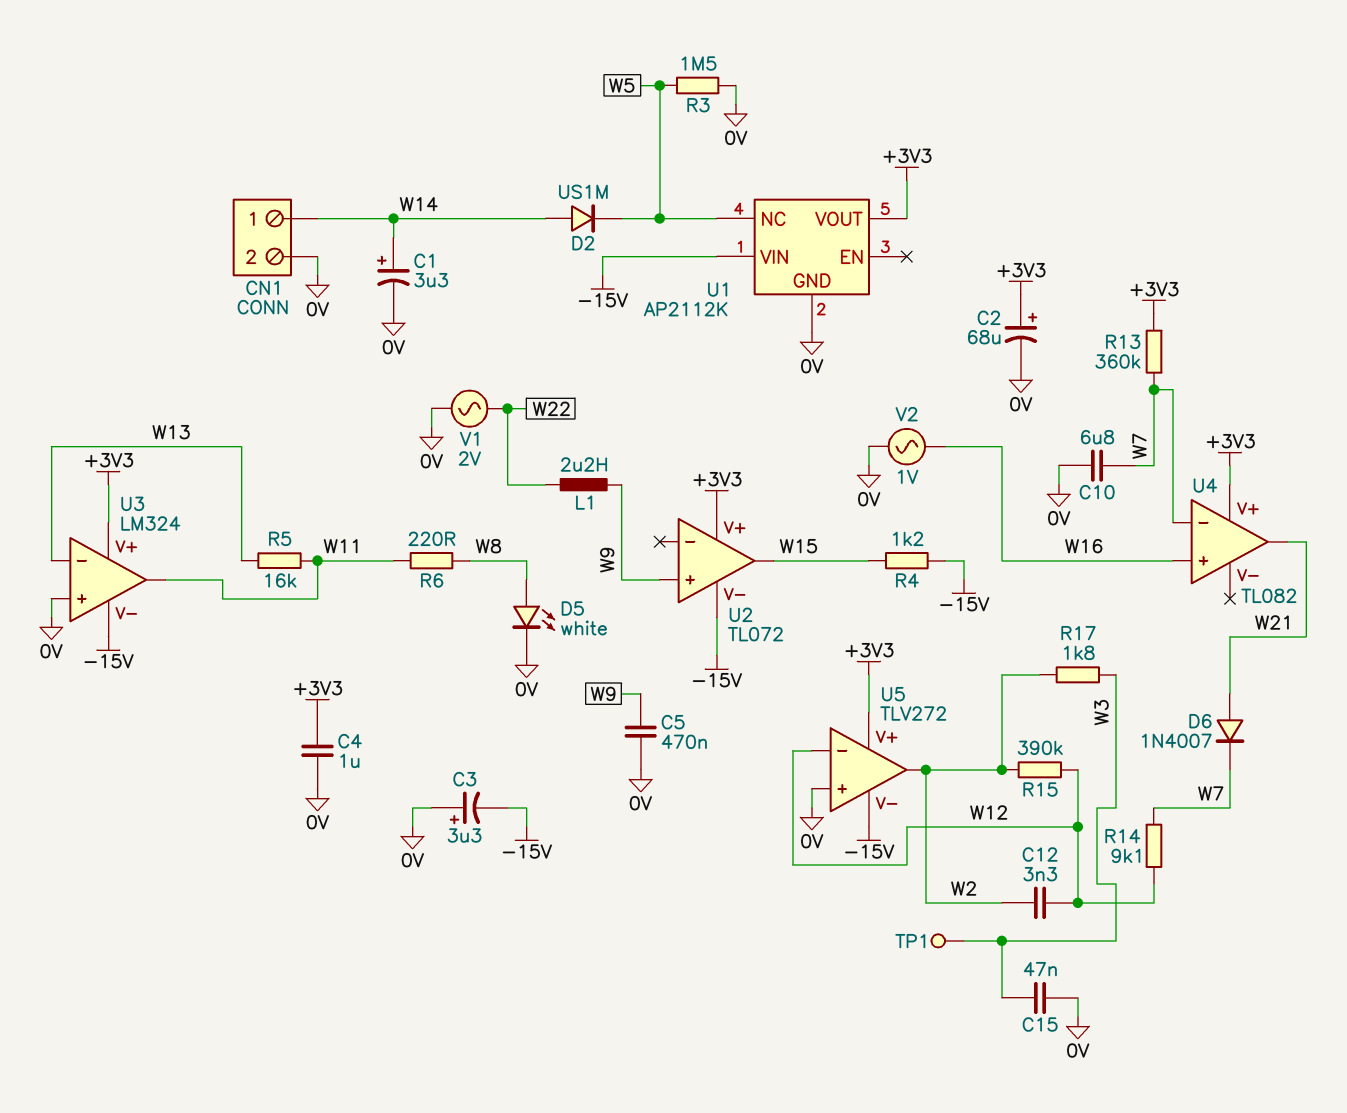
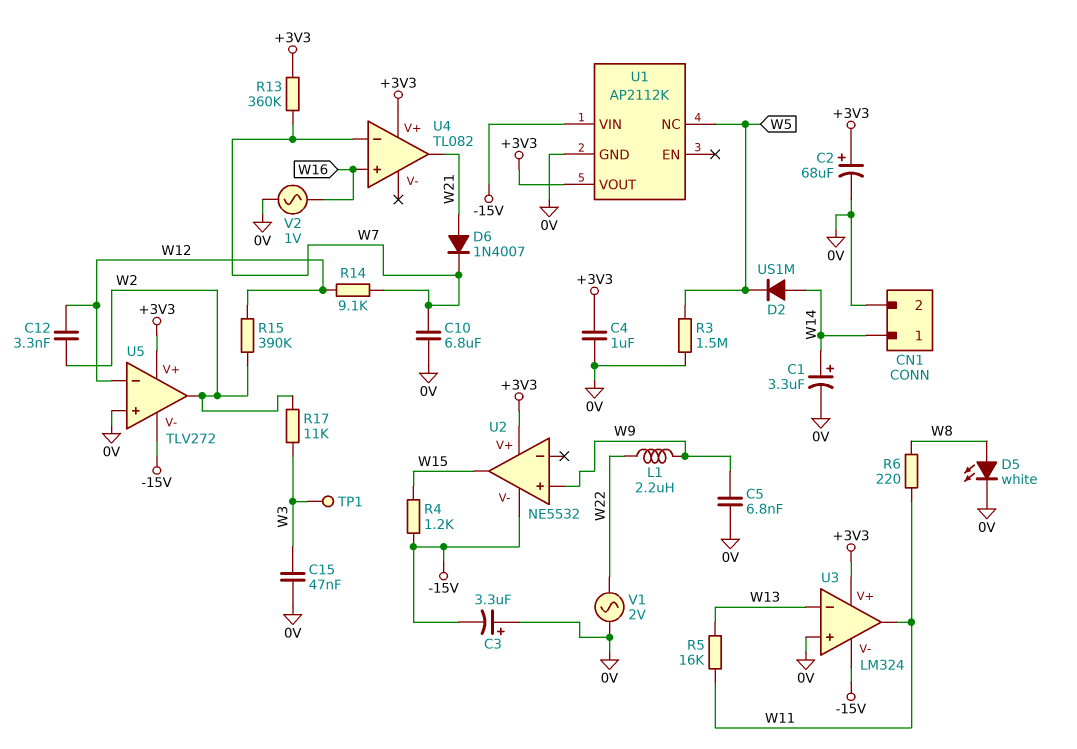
C5: 470nF (0V, W9) -> 6.8nF (0V, W9)
R17: 1.8k (W2, W3) -> 11k (W2, W3)
U2: TL072 -> NE5532

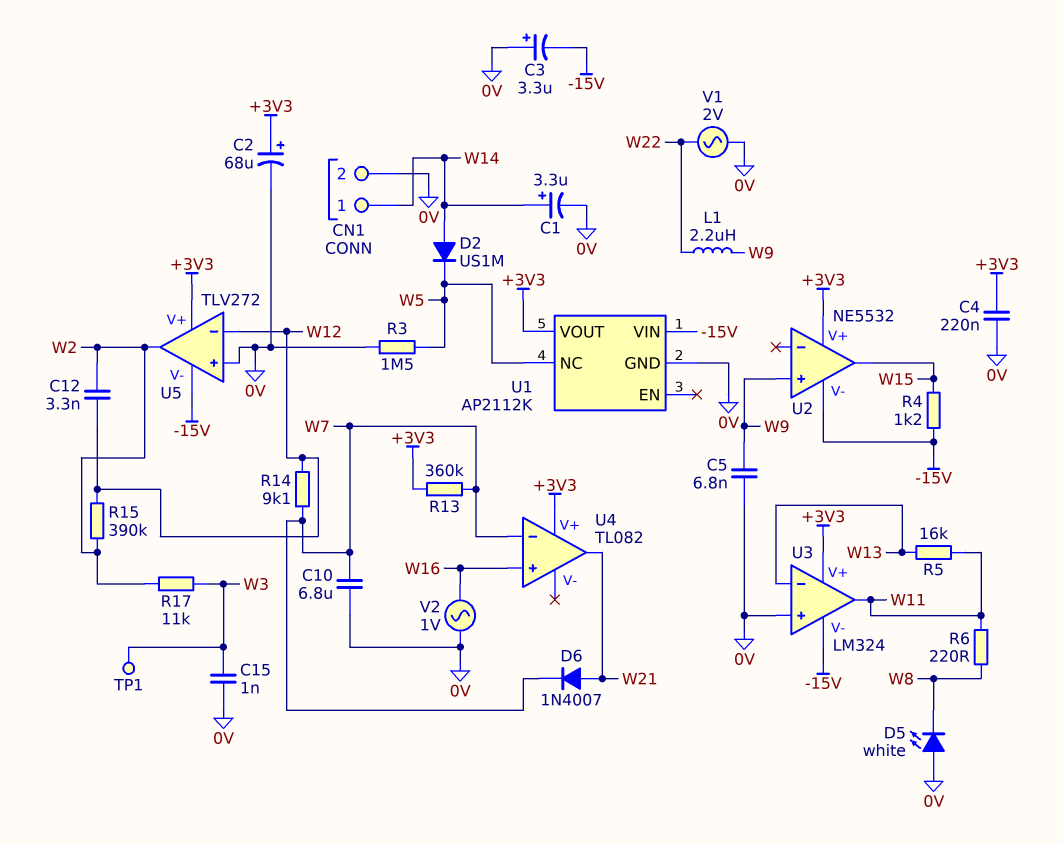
C4: 1uF (+3V3, 0V) -> 220nF (+3V3, 0V)
C15: 47nF (0V, W3) -> 1nF (0V, W3)
D5: LED white (A W8, K 0V) -> LED white (A 0V, K W8)

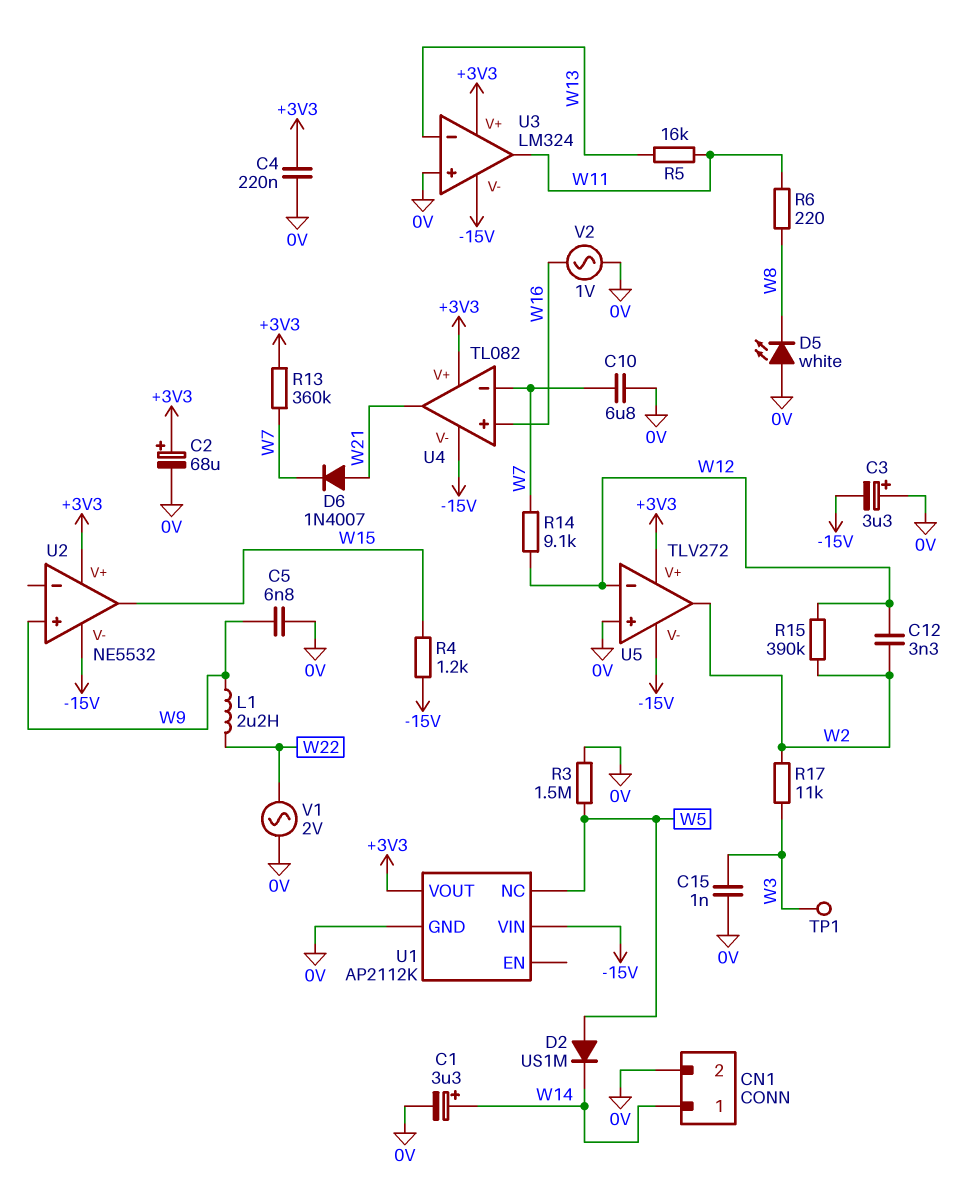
D2: diode US1M (A W14, K W5) -> diode US1M (A W5, K W14)
U4 pin V-: none -> -15V

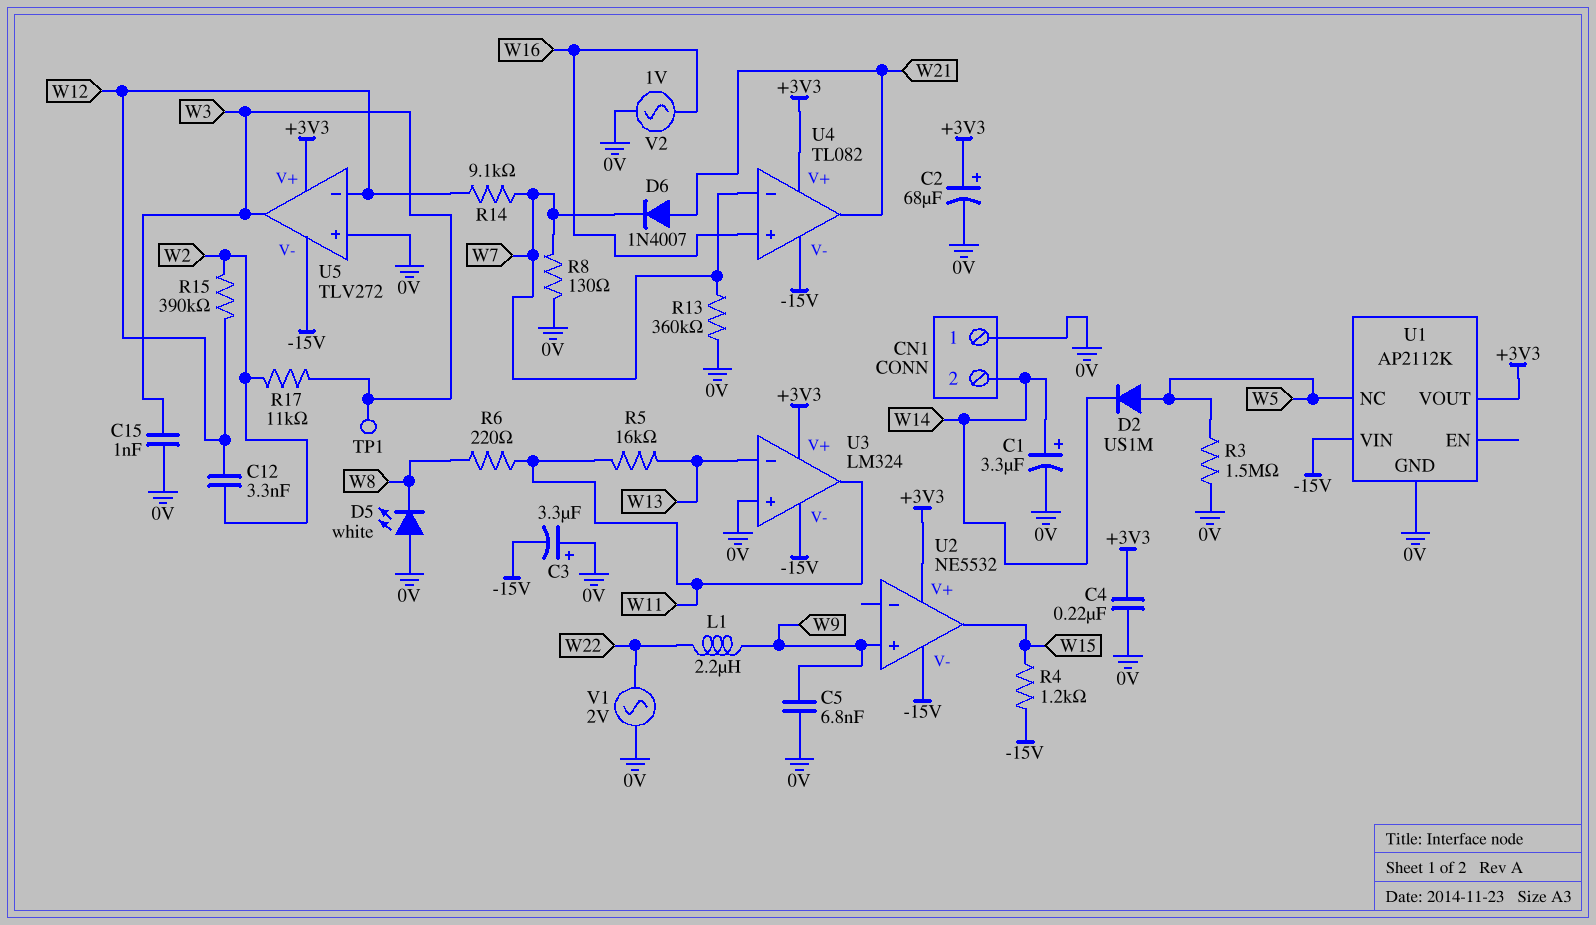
C10: 6.8uF (0V, W7) -> none
CN1 pin 1: W14 -> 0V
CN1 pin 2: 0V -> W14
R8: none -> 130 (0V, W7)
R13: 360k (+3V3, W7) -> 360k (0V, W7)
U5 pin out: W2 -> W3

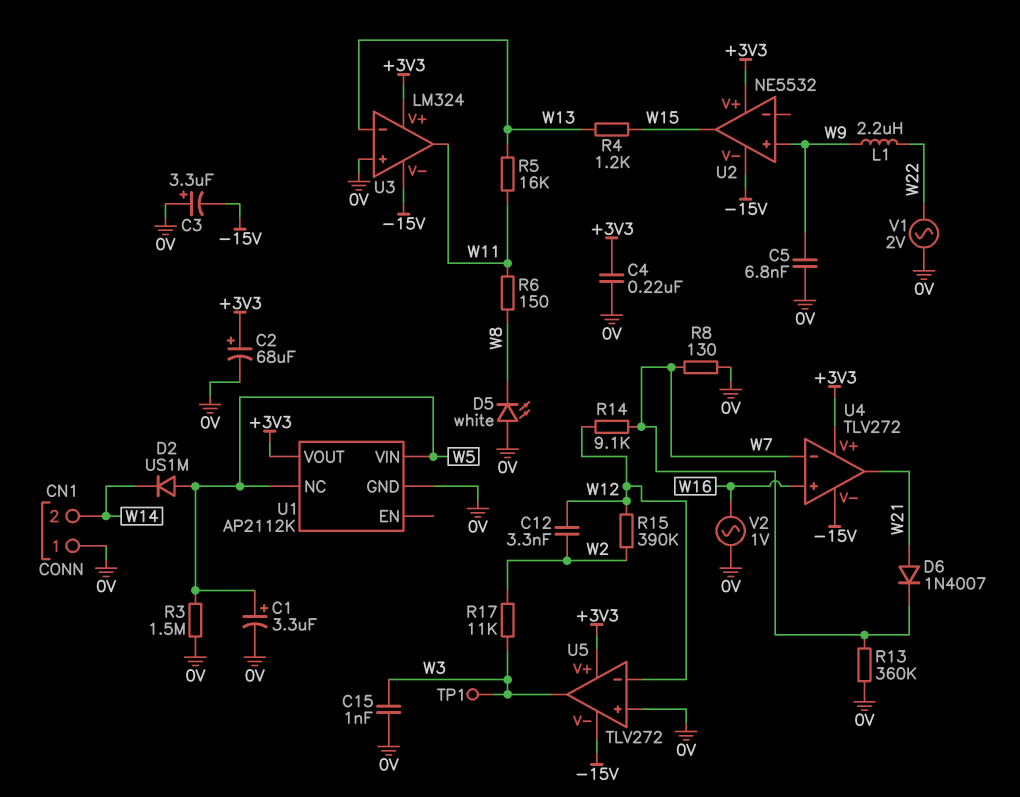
C1: 3.3uF (plus W14, minus 0V) -> 3.3uF (plus W5, minus 0V)
R4: 1.2k (-15V, W15) -> 1.2k (W13, W15)
R6: 220 (W8, W11) -> 150 (W8, W11)
U1 pin VIN: -15V -> W5
U4: TL082 -> TLV272

